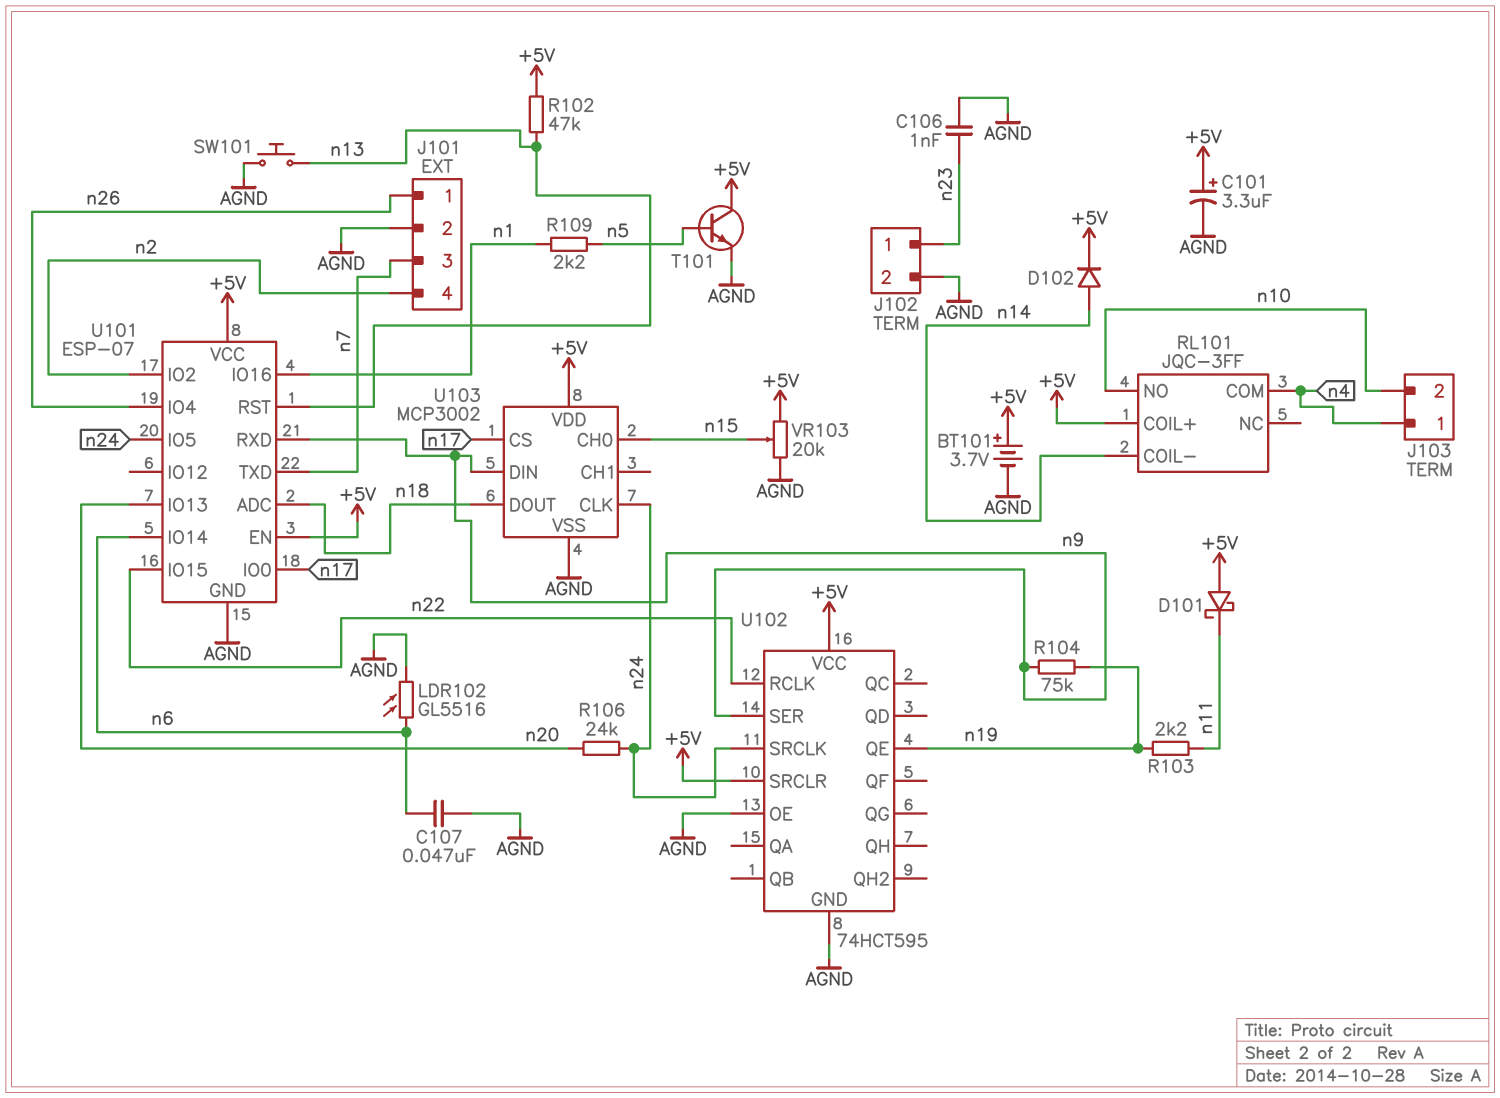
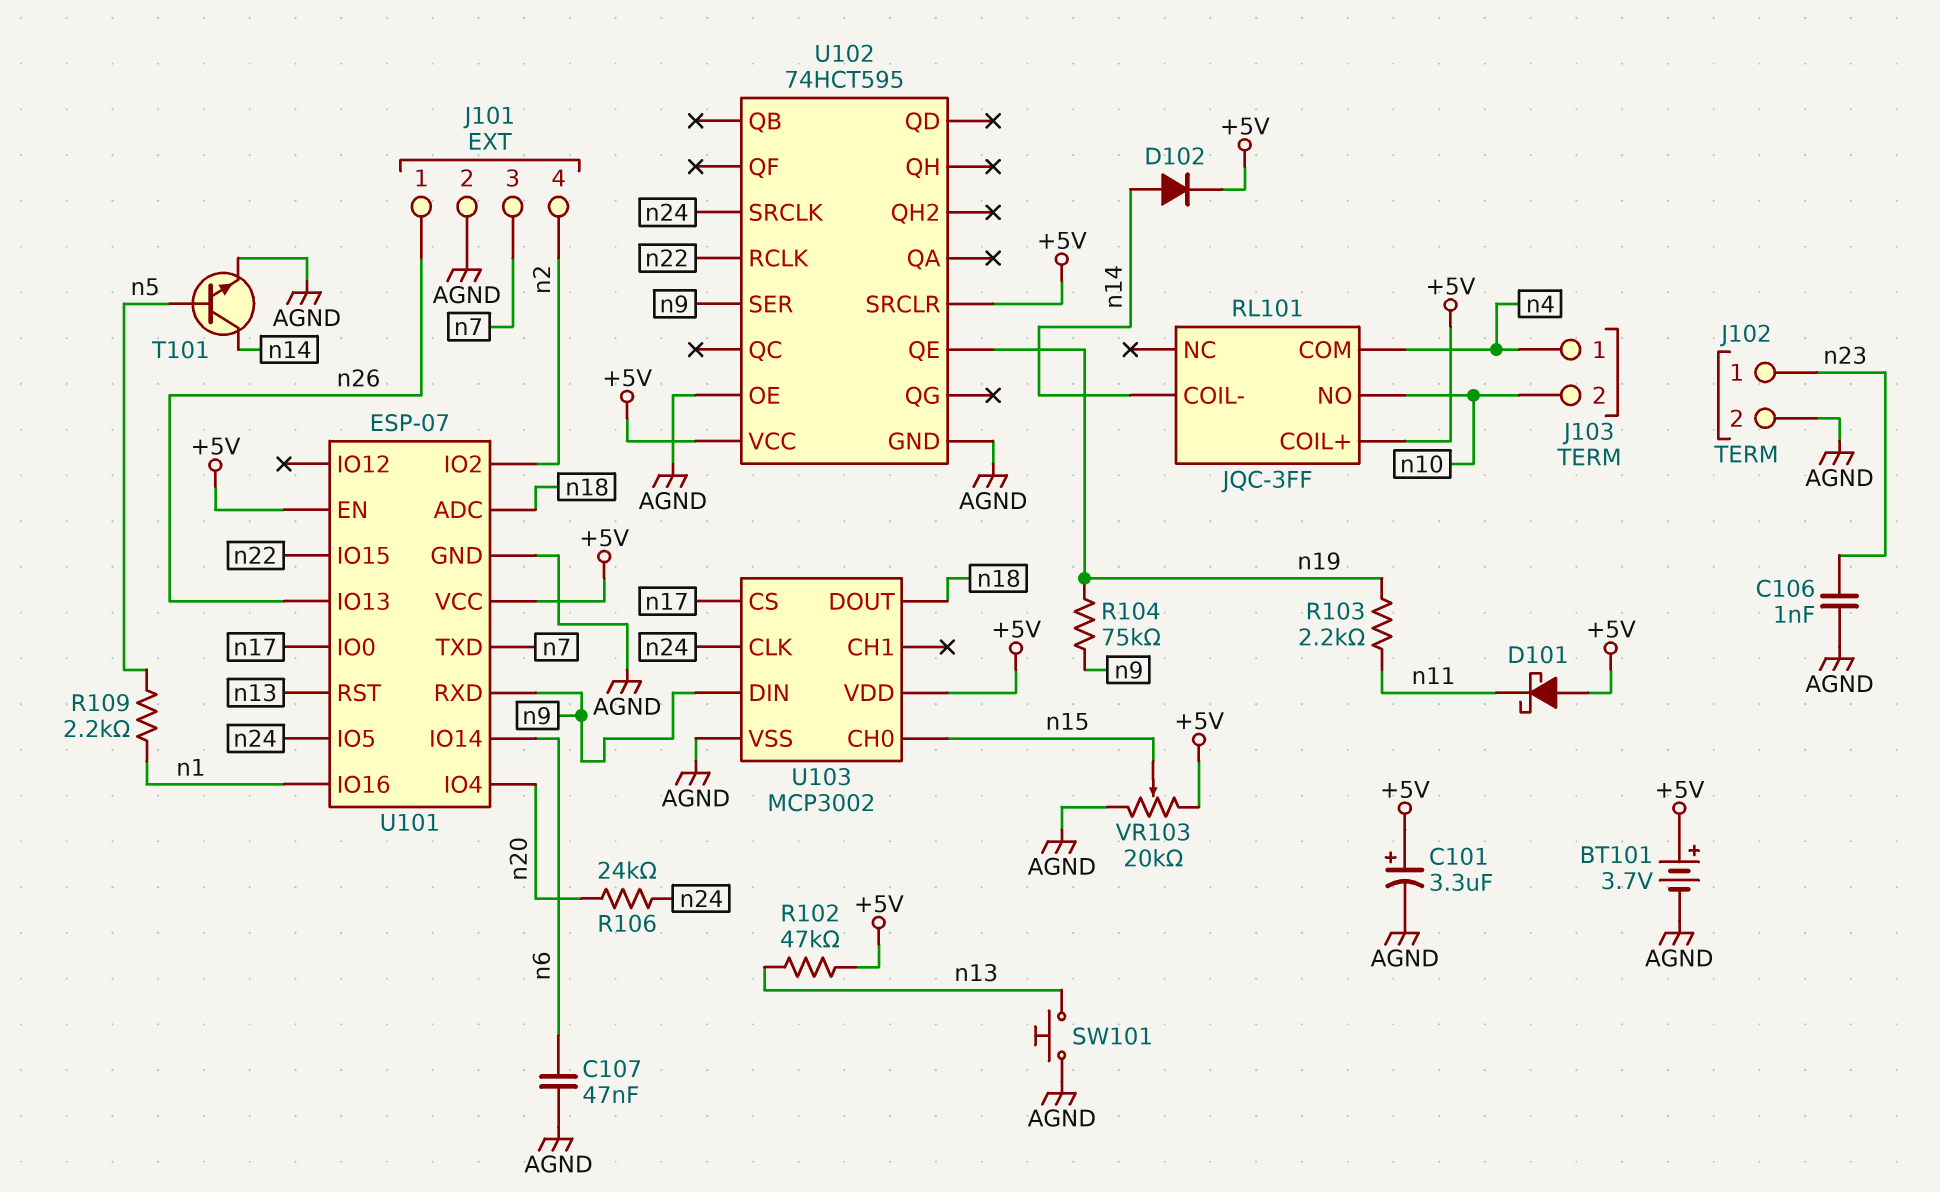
LDR102: GL5516 (AGND, n6) -> none
T101: NPN (B n5, C +5V, E AGND) -> NPN (B n5, C n14, E AGND)
U101 pin IO4: n26 -> n20
U101 pin IO13: n20 -> n26

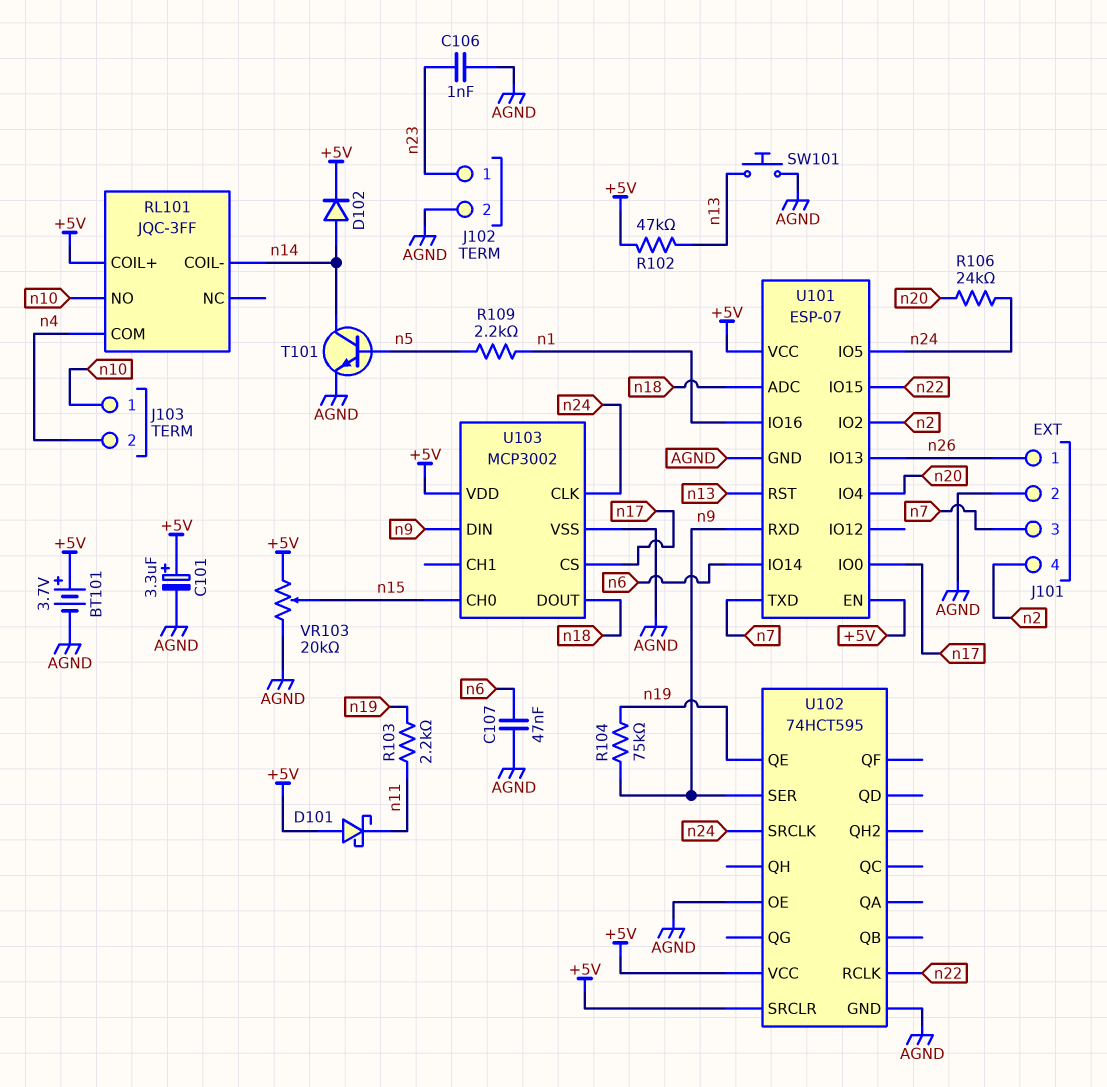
J103 pin 1: n4 -> n10
J103 pin 2: n10 -> n4

